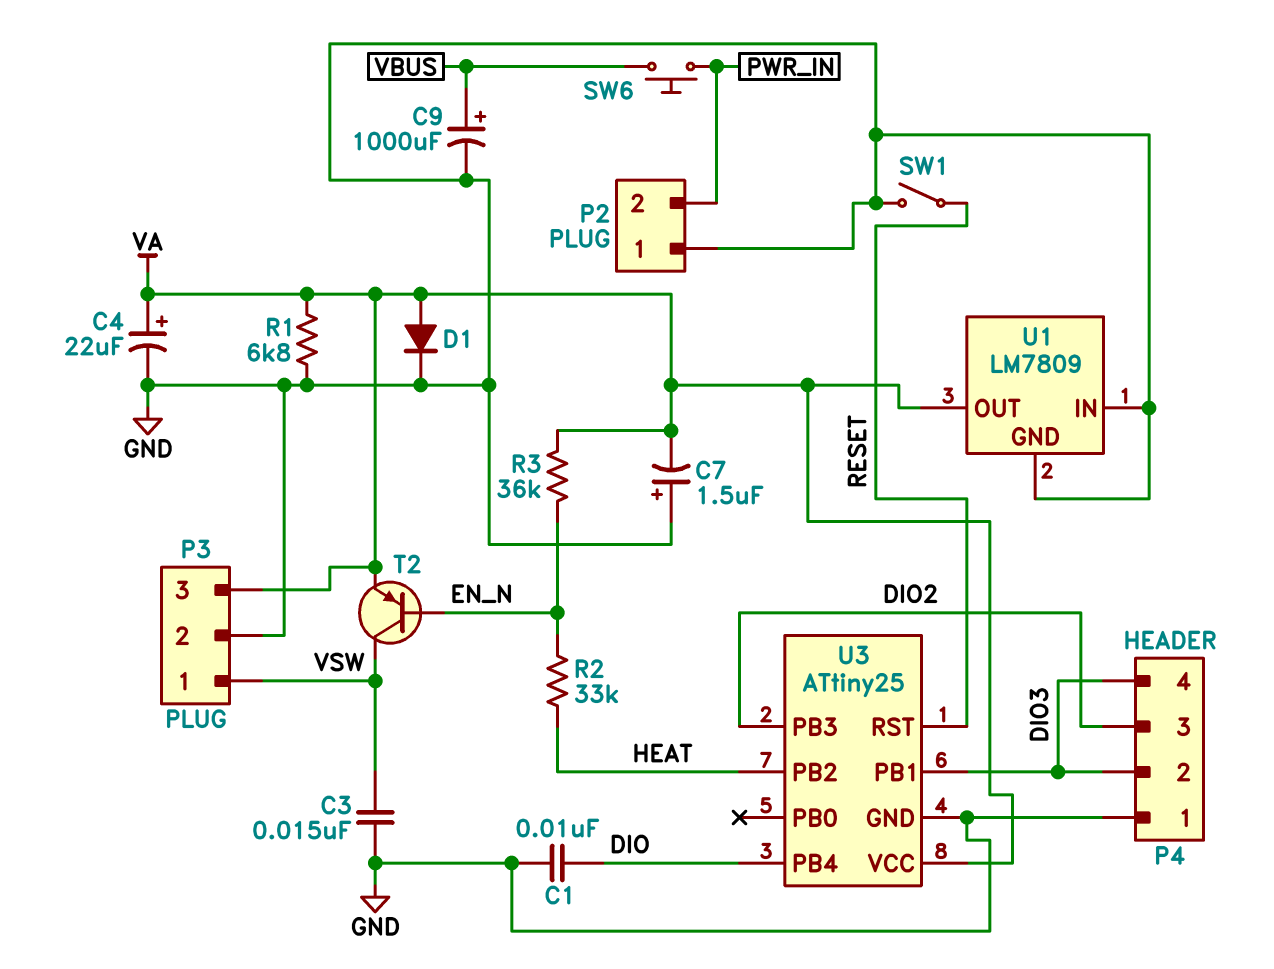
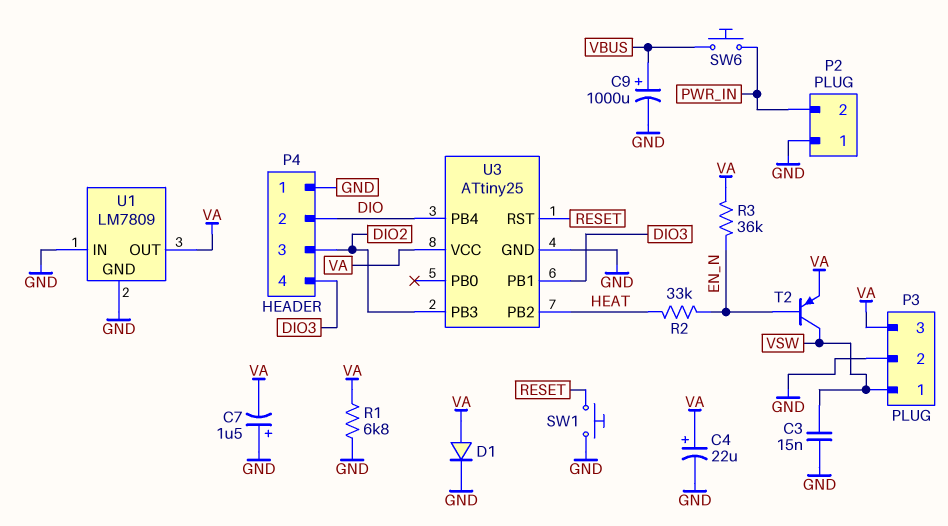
C1: 10nF (DIO, GND) -> none
P4 pin 2: DIO3 -> DIO
SW1: switch (GND, RESET) -> button (GND, RESET)

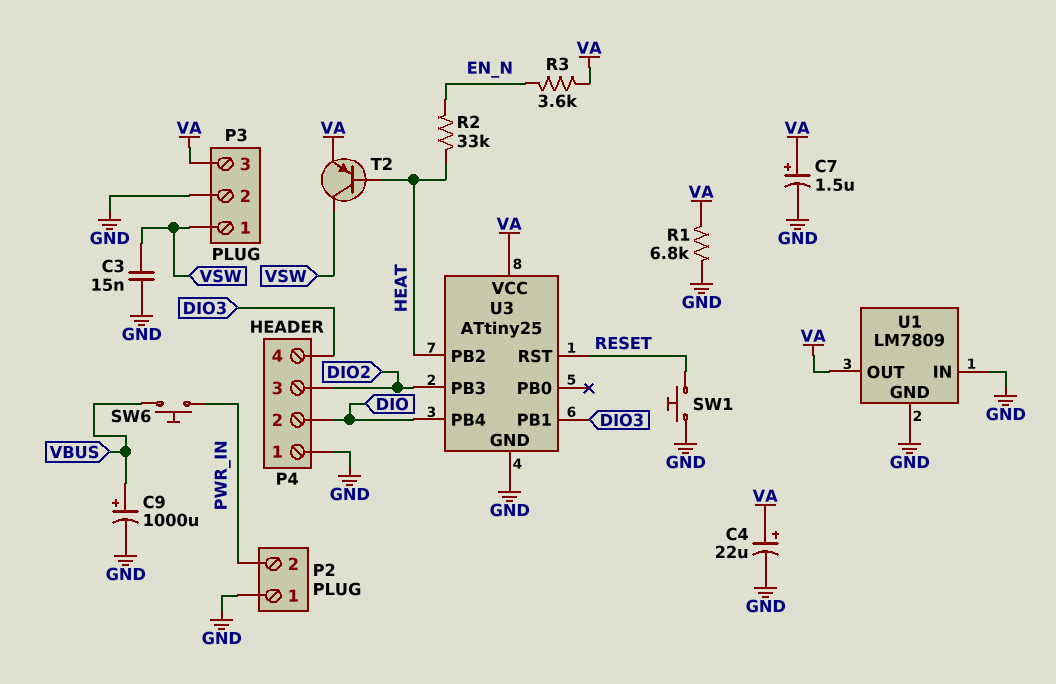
C7: 1.5uF (plus GND, minus VA) -> 1.5uF (plus VA, minus GND)
D1: diode (A VA, K GND) -> none
R3: 36k (EN_N, VA) -> 3.6k (EN_N, VA)
T2: PNP (B EN_N, C VSW, E VA) -> PNP (B HEAT, C VSW, E VA)

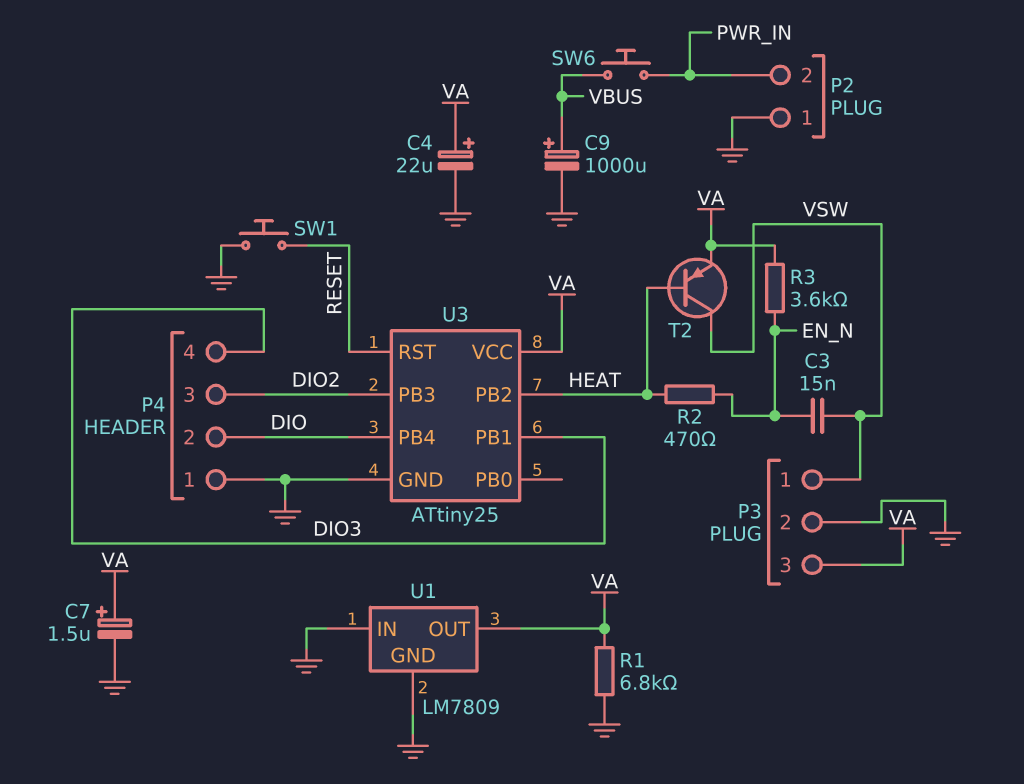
C3: 15nF (GND, VSW) -> 15nF (EN_N, VSW)
R2: 33k (EN_N, HEAT) -> 470 (EN_N, HEAT)

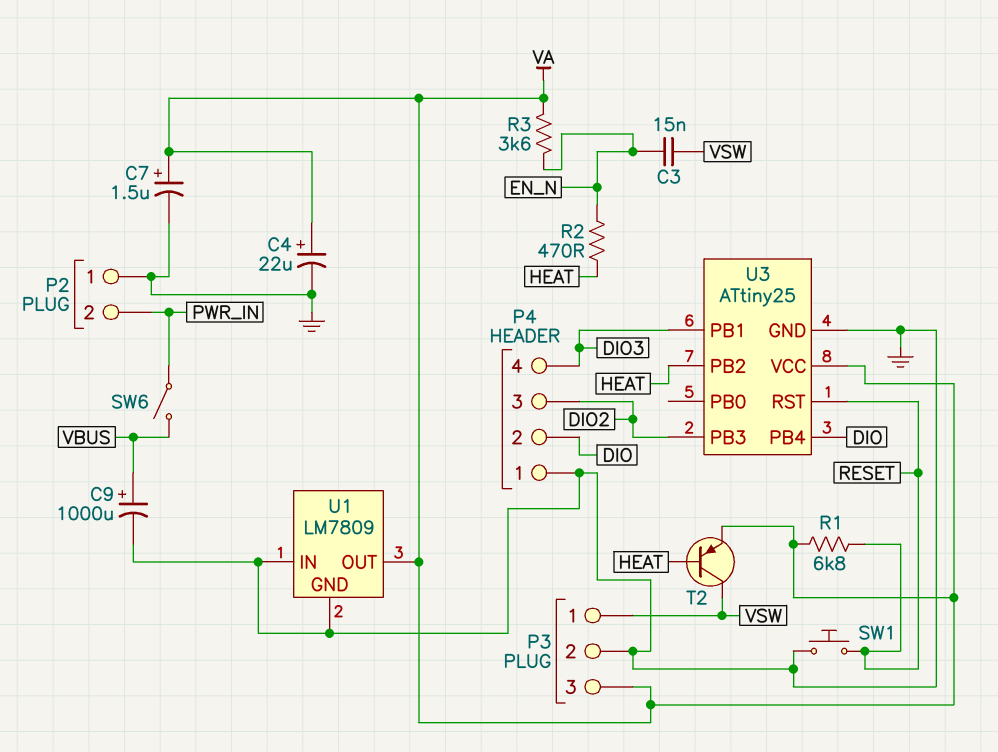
R1: 6.8k (GND, VA) -> 6.8k (RESET, VA)
SW6: button (PWR_IN, VBUS) -> switch (PWR_IN, VBUS)

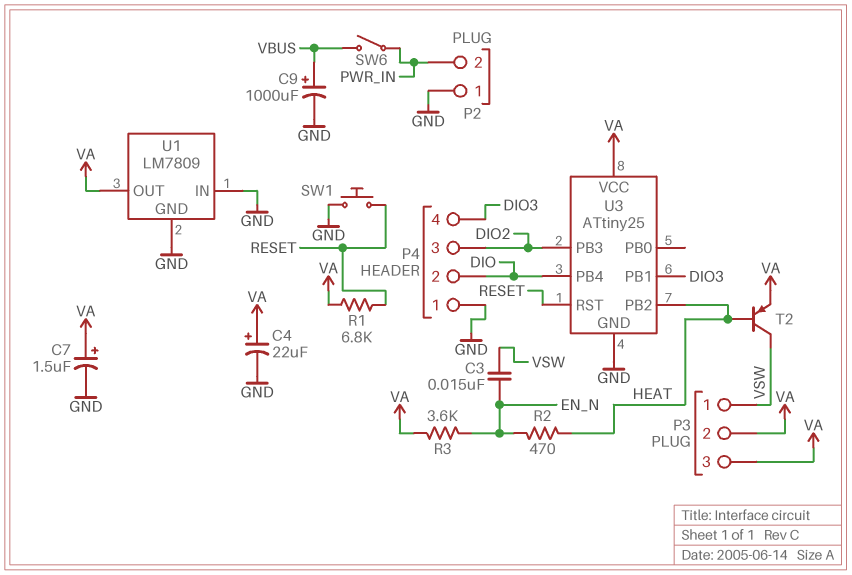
P3 pin 2: GND -> VA

